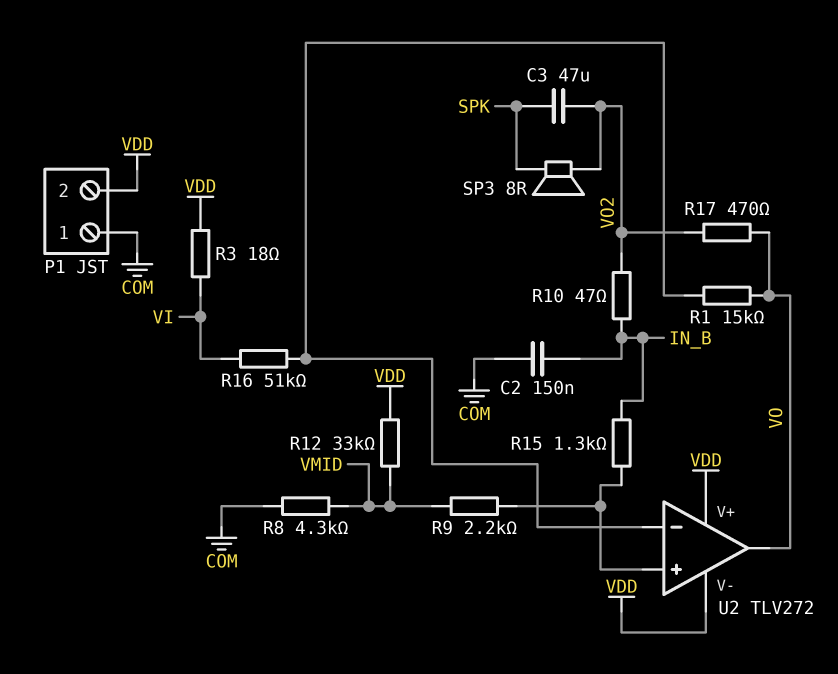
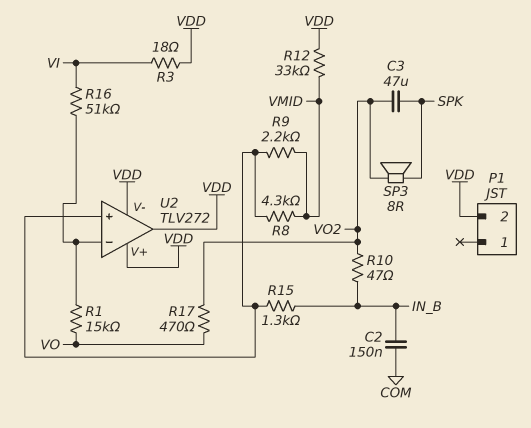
P1 pin 1: COM -> none
R8: 4.3k (COM, VMID) -> 4.3k (U2/in+, VMID)
U2 pin out: VO -> VDD

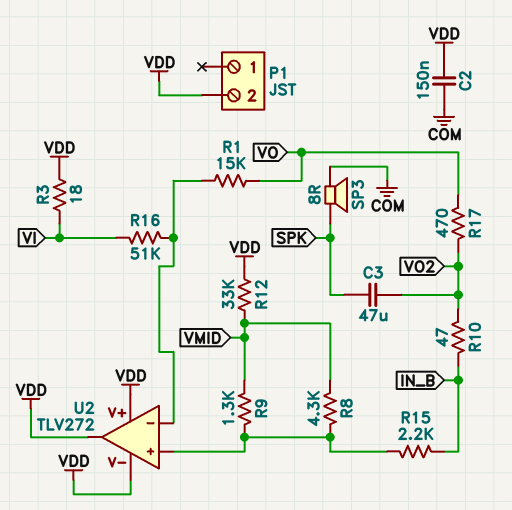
C2: 150nF (COM, IN_B) -> 150nF (COM, VDD)
R9: 2.2k (U2/in+, VMID) -> 1.3k (U2/in+, VMID)
R15: 1.3k (IN_B, U2/in+) -> 2.2k (IN_B, U2/in+)
SP3: speaker 8R (SPK, VO2) -> speaker 8R (COM, SPK)

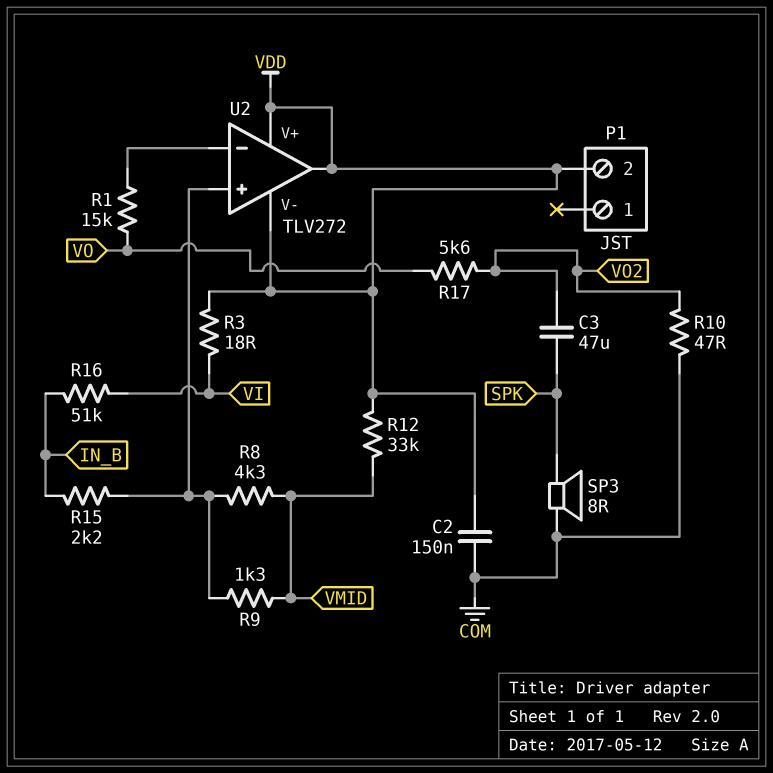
R10: 47 (IN_B, VO2) -> 47 (COM, VO2)
R16: 51k (U2/in-, VI) -> 51k (IN_B, VI)
R17: 470 (VO, VO2) -> 5.6k (VO, VO2)

